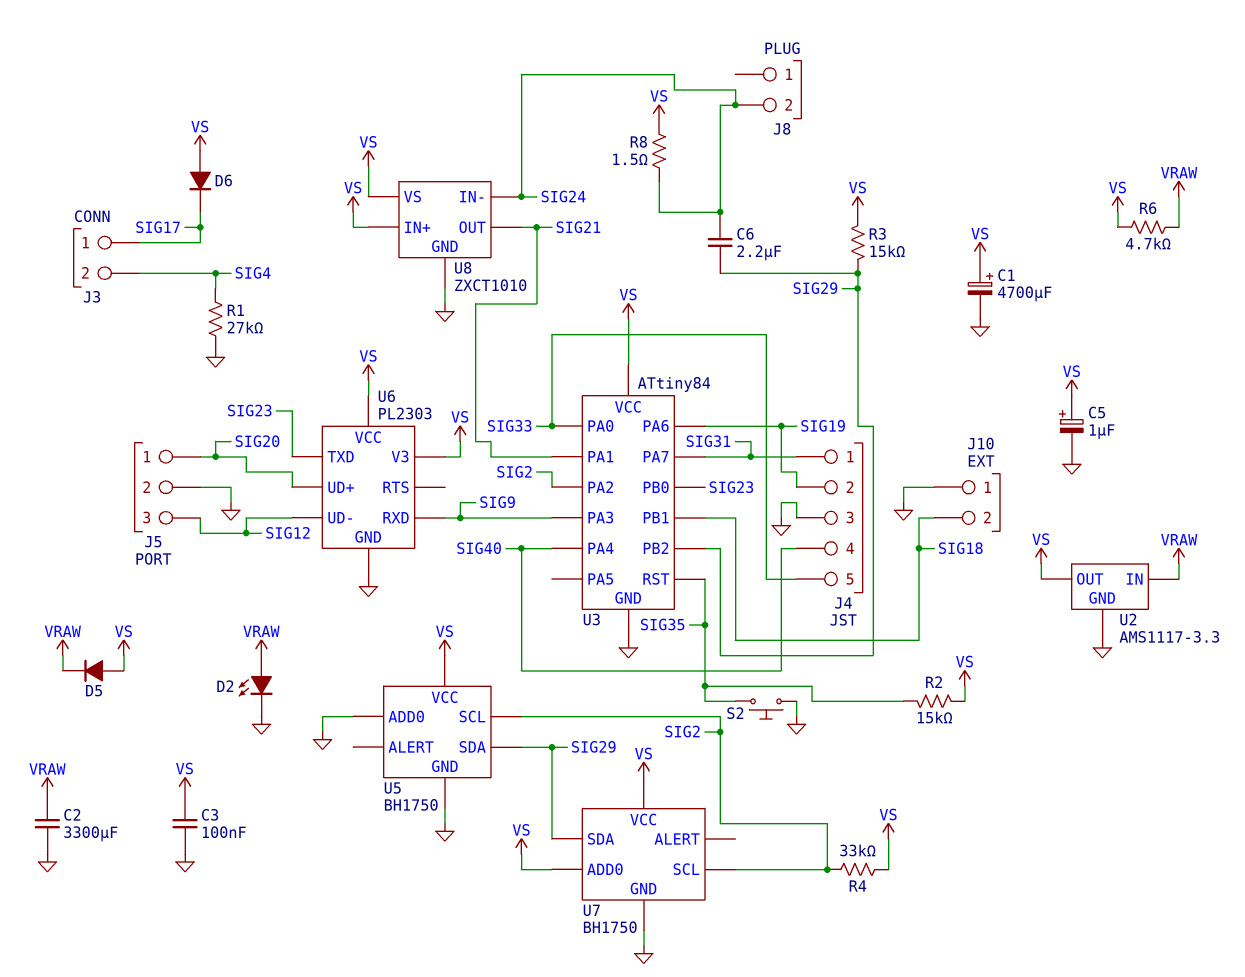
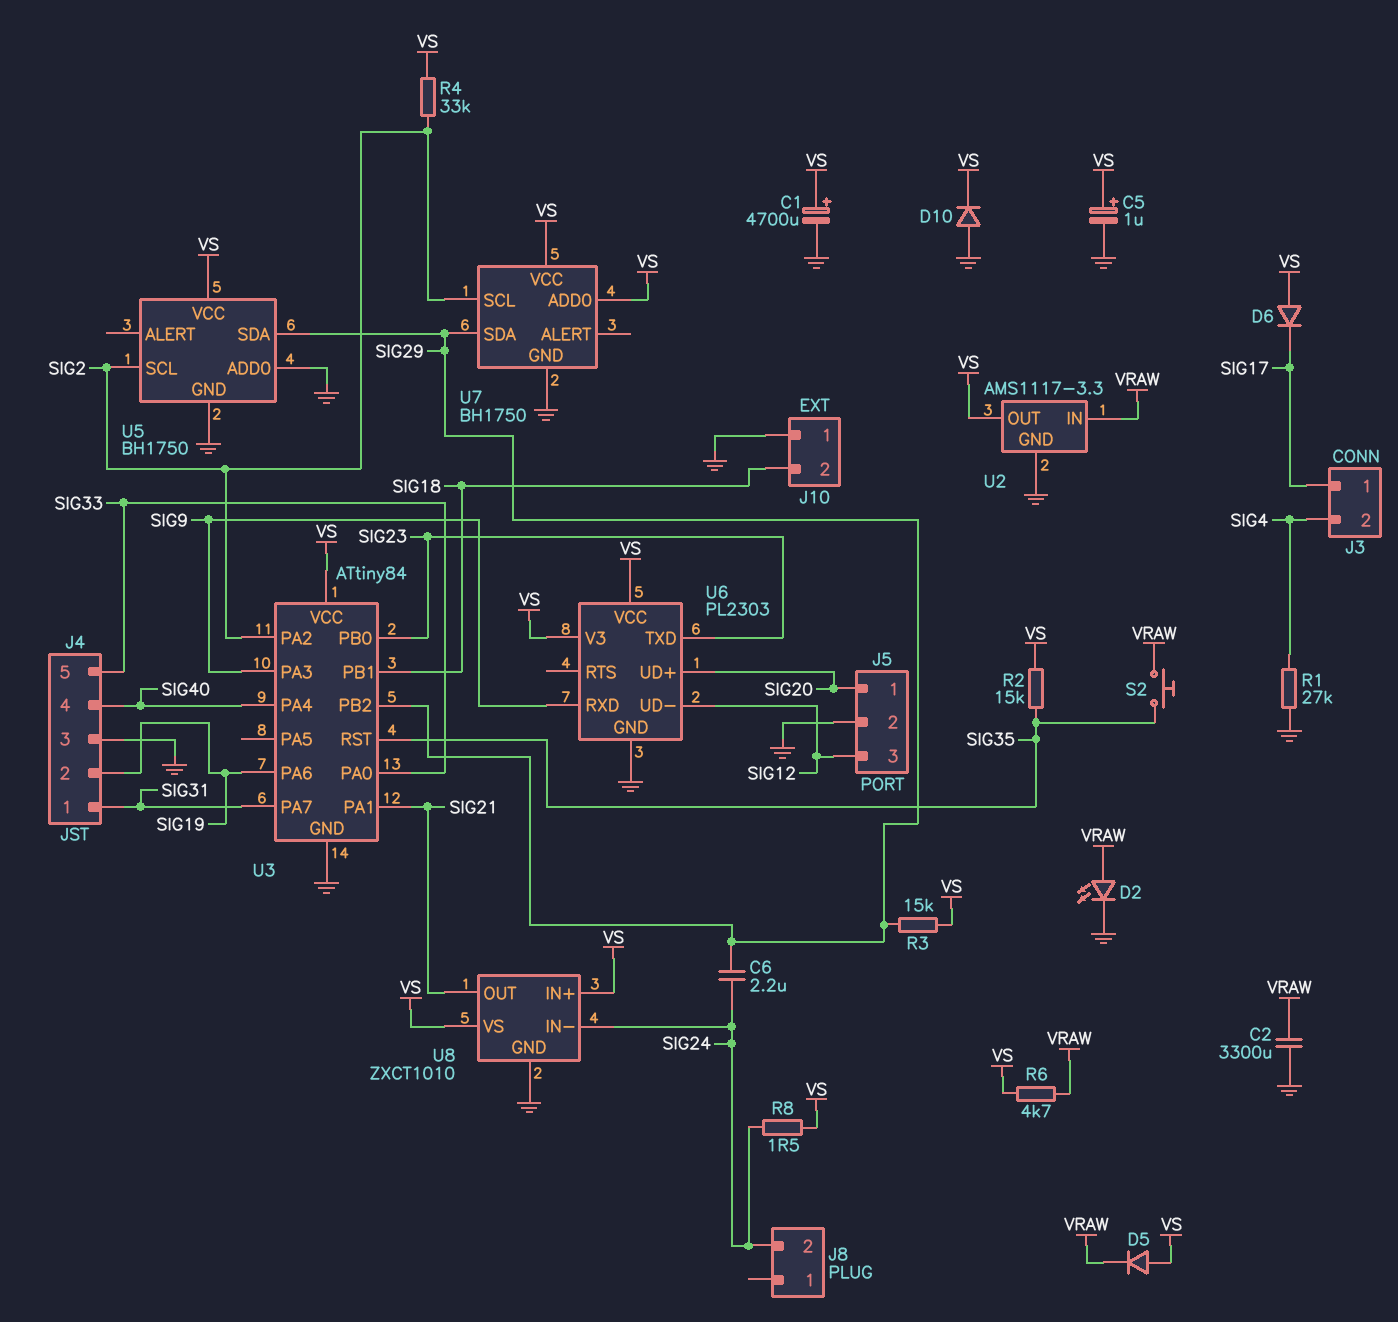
C3: 100nF (GND, VS) -> none
D10: none -> diode (A GND, K VS)
S2: button (GND, SIG35) -> button (SIG35, VRAW)

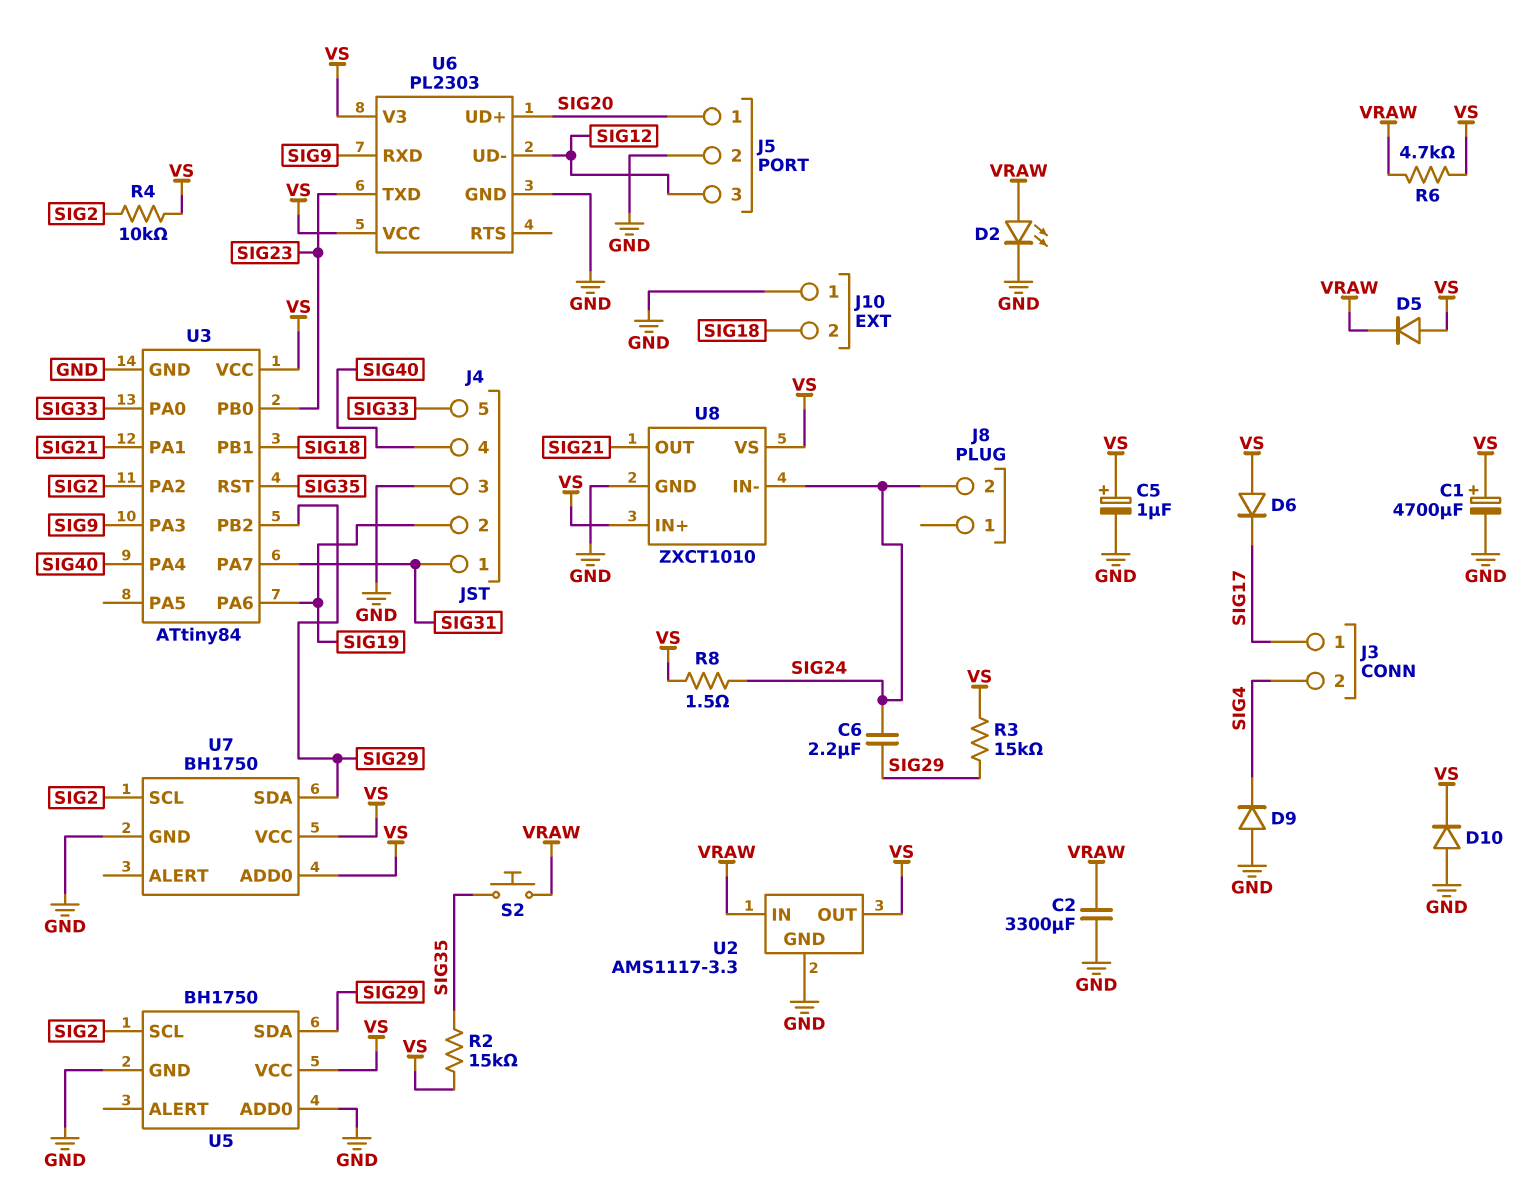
D9: none -> diode (A GND, K SIG4)
R1: 27k (GND, SIG4) -> none
R4: 33k (SIG2, VS) -> 10k (SIG2, VS)

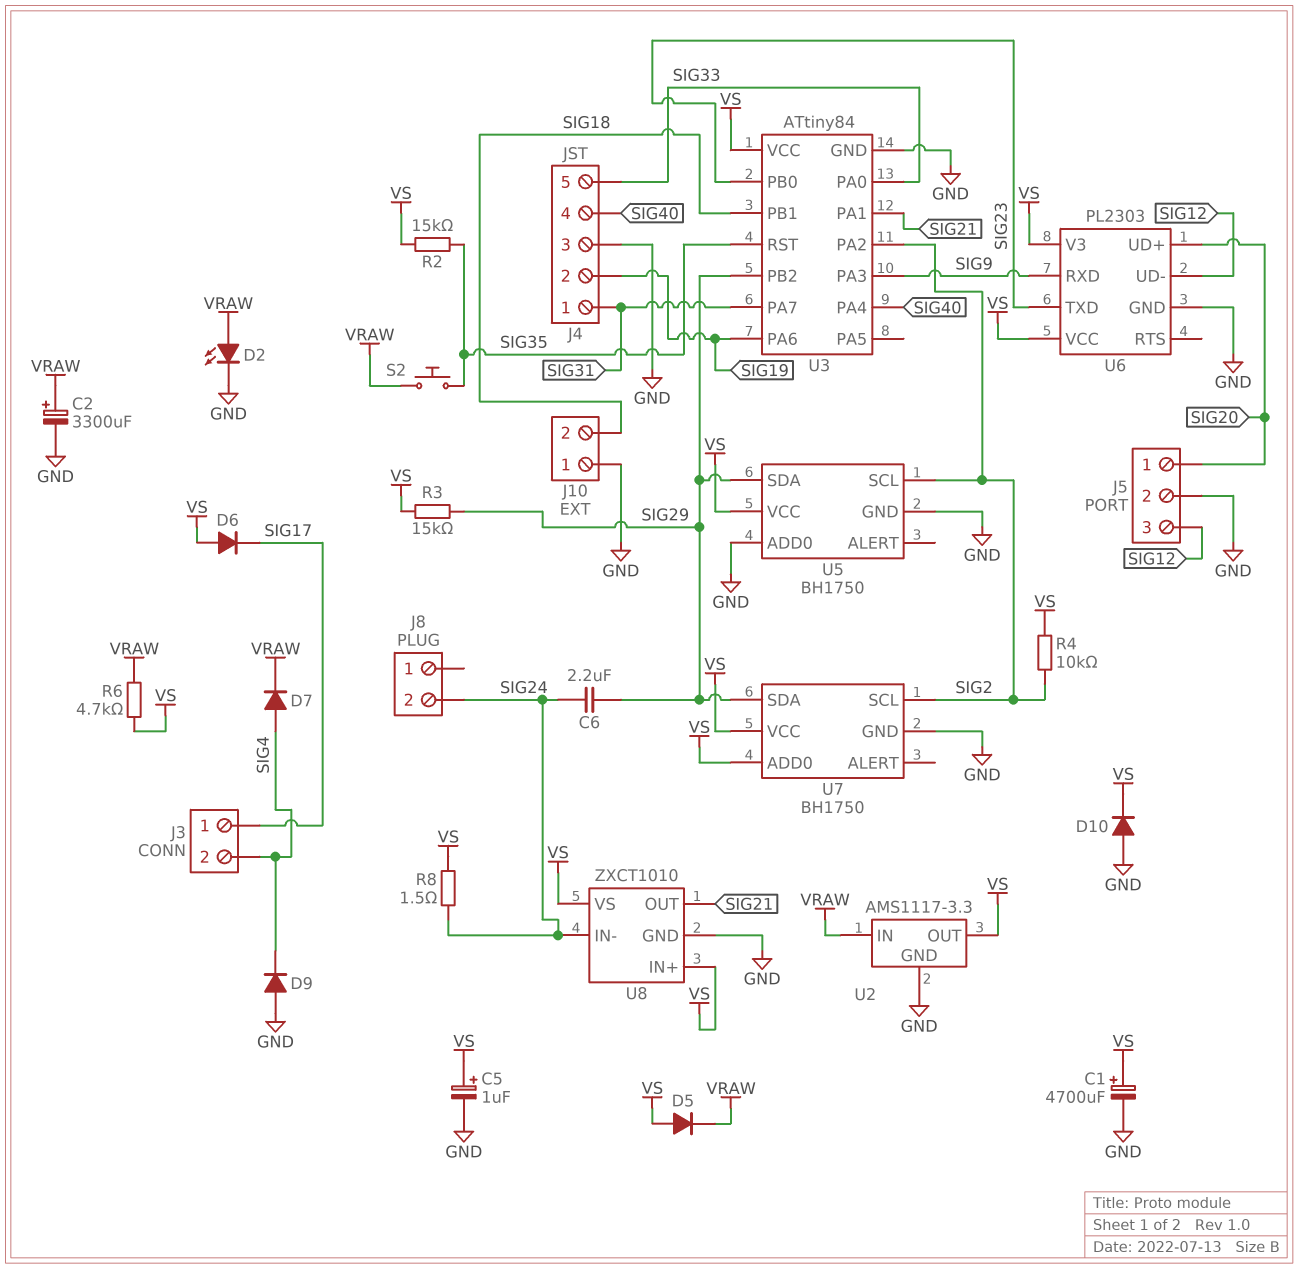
C2: 3300uF (GND, VRAW) -> 3300uF (plus VRAW, minus GND)
D7: none -> diode (A SIG4, K VRAW)

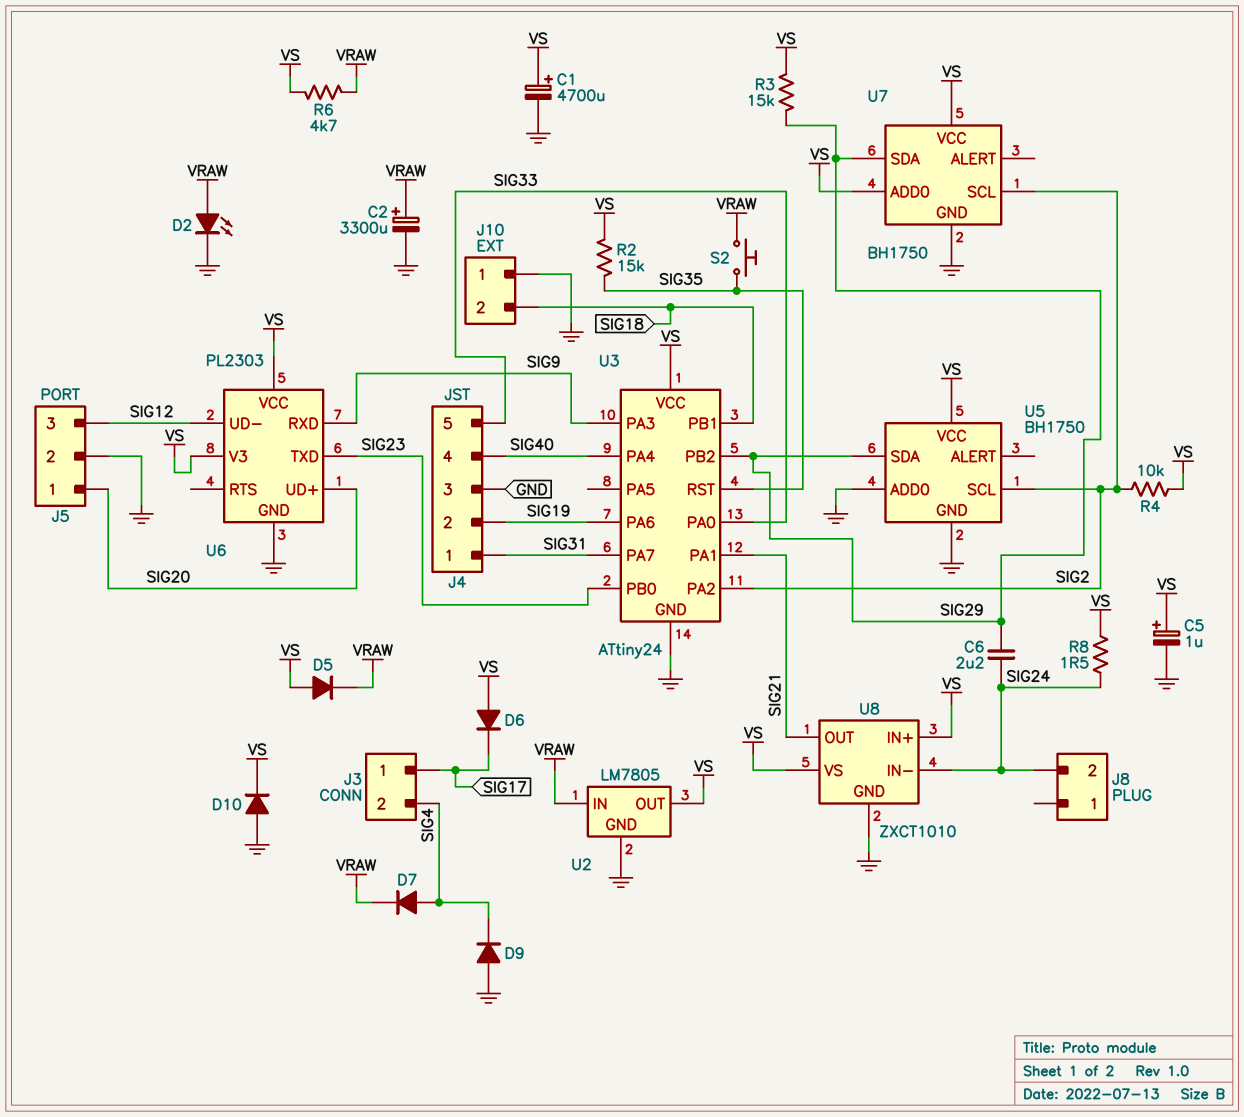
U2: AMS1117-3.3 -> LM7805
U3: ATtiny84 -> ATtiny24

